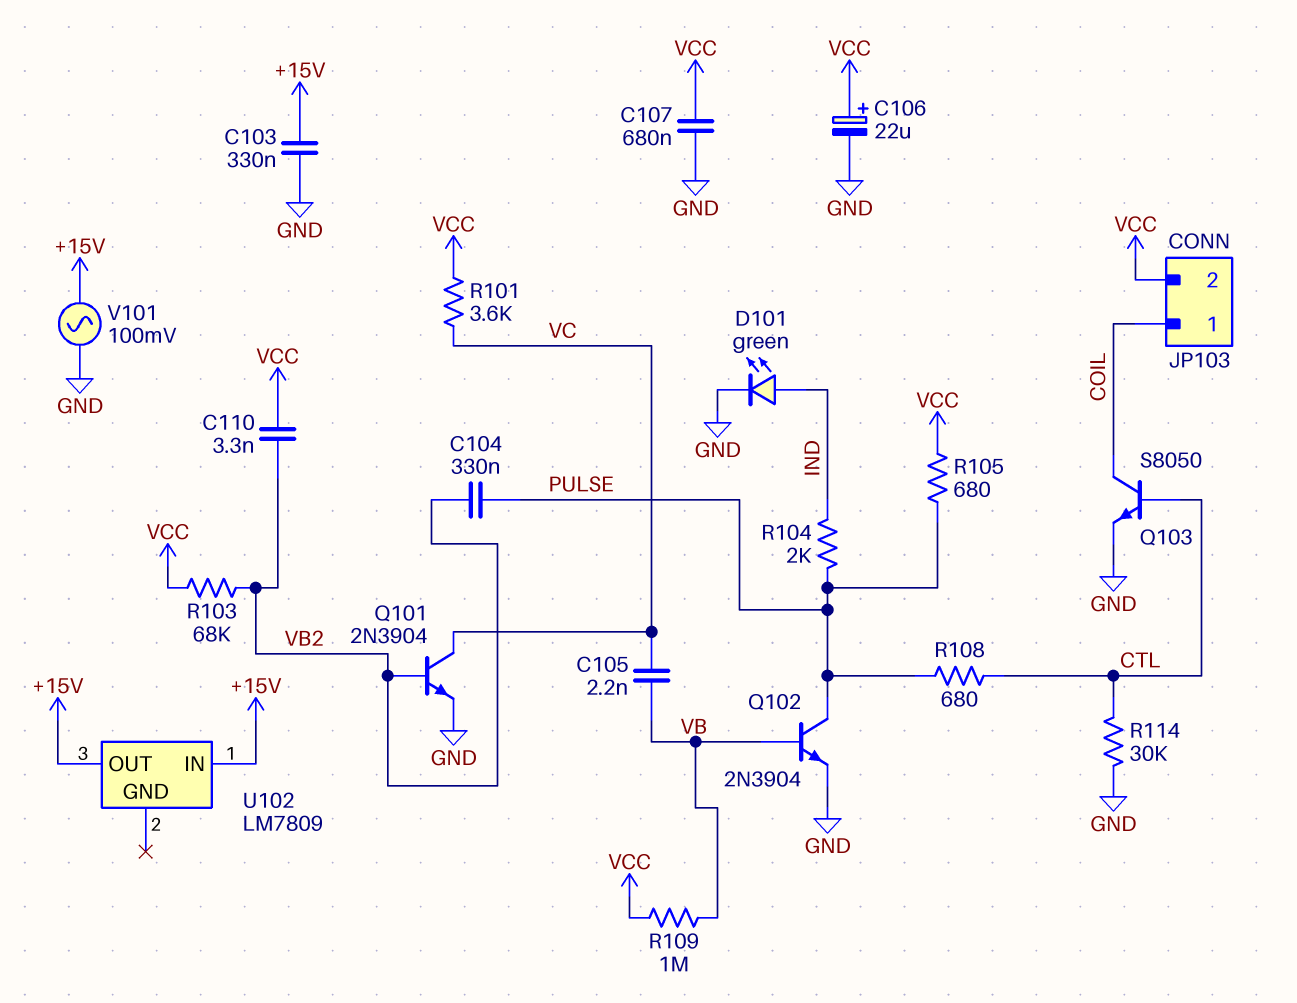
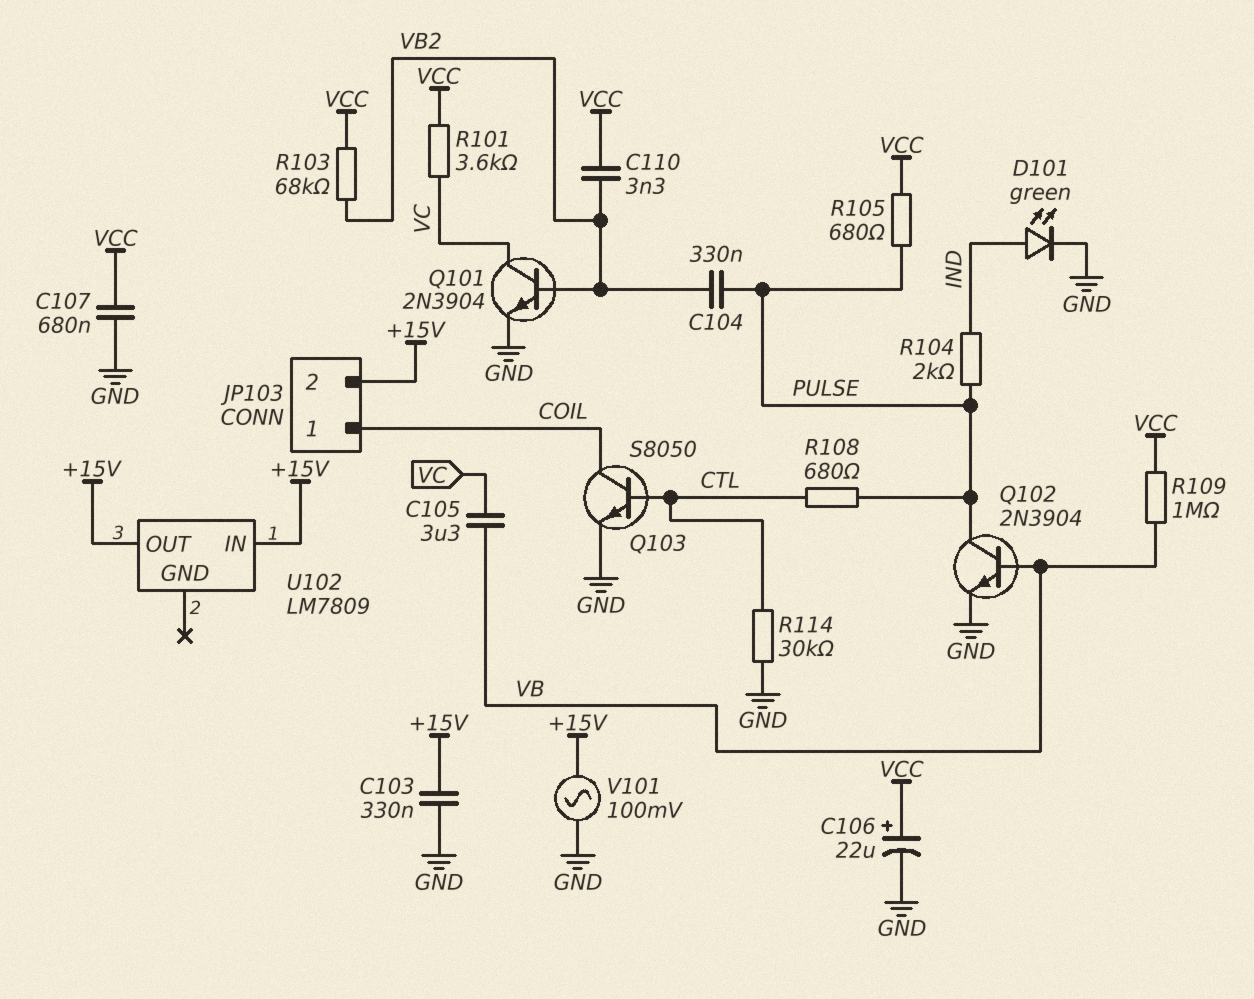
C105: 2.2nF (VB, VC) -> 3.3uF (VB, VC)
JP103 pin 2: VCC -> +15V

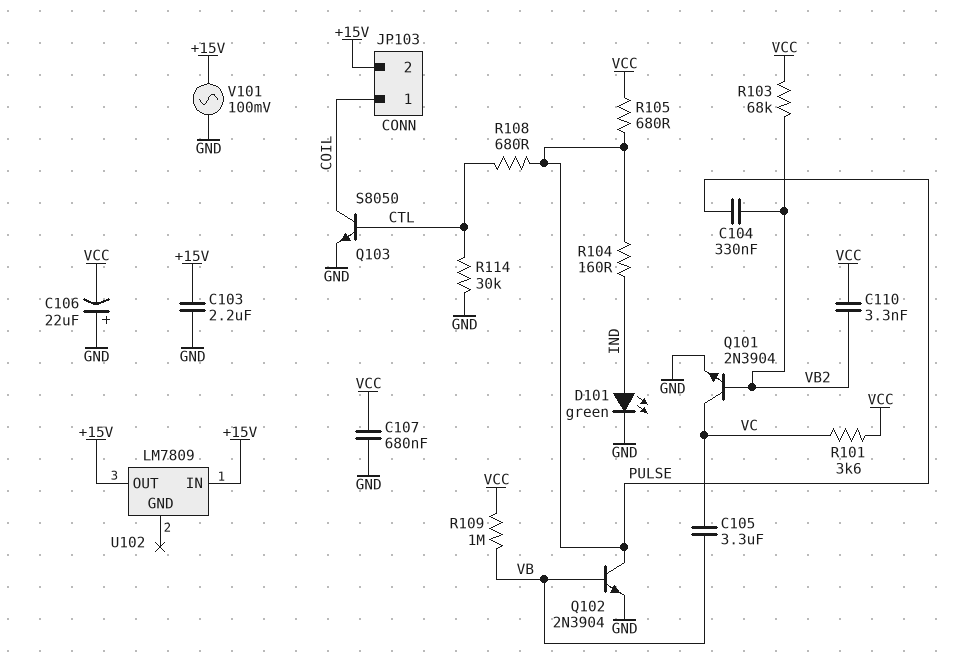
C103: 330nF (+15V, GND) -> 2.2uF (+15V, GND)
C106: 22uF (plus VCC, minus GND) -> 22uF (plus GND, minus VCC)
R104: 2k (IND, PULSE) -> 160 (IND, PULSE)

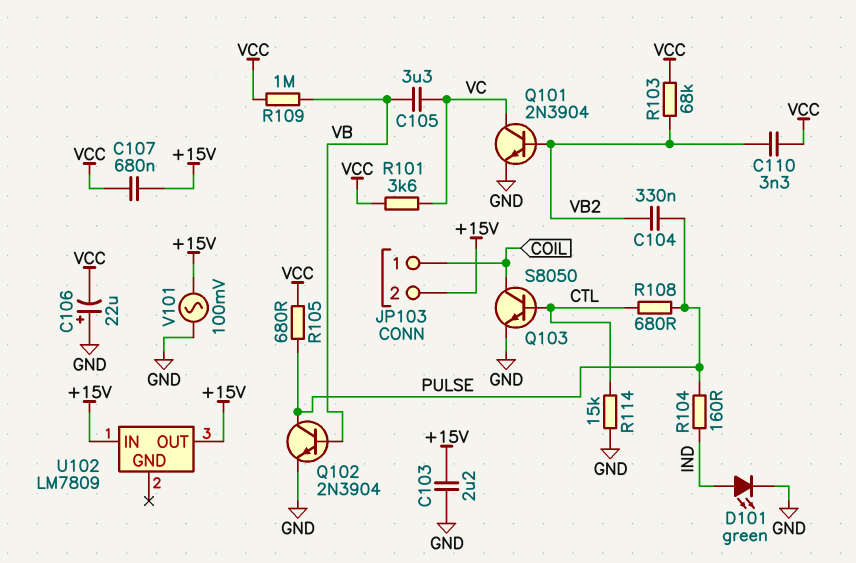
C107: 680nF (GND, VCC) -> 680nF (+15V, VCC)
R114: 30k (CTL, GND) -> 15k (CTL, GND)

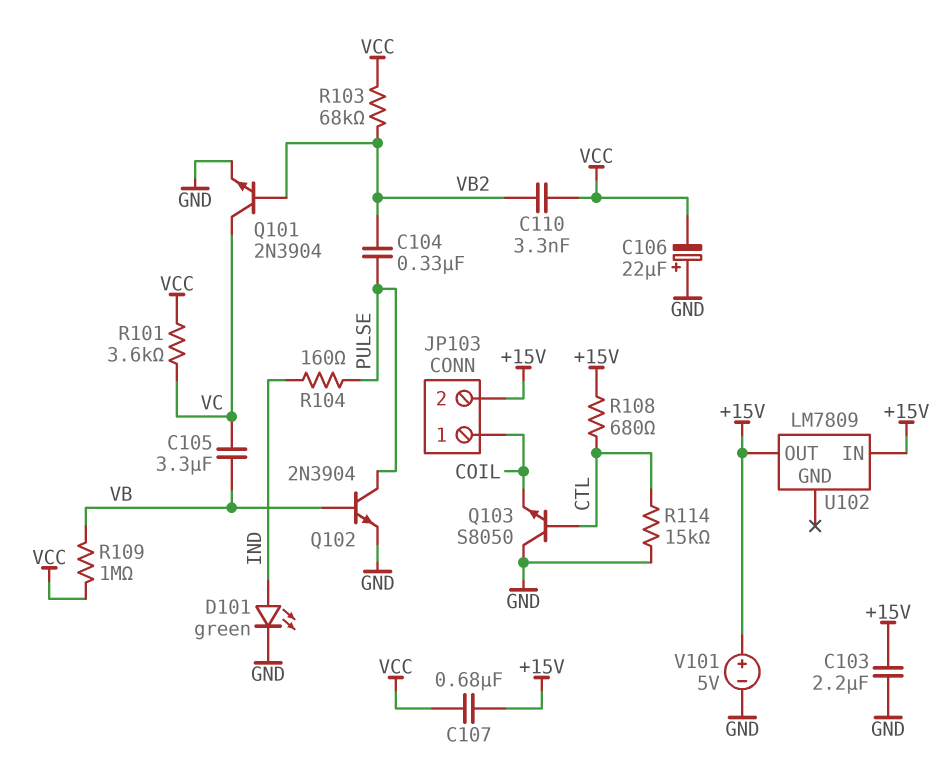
Q103: NPN S8050 (B CTL, C COIL, E GND) -> NPN S8050 (B CTL, C GND, E COIL)
R105: 680 (PULSE, VCC) -> none
R108: 680 (CTL, PULSE) -> 680 (+15V, CTL)
V101: AC 100mV (+15V, GND) -> 5V (plus +15V, minus GND)

